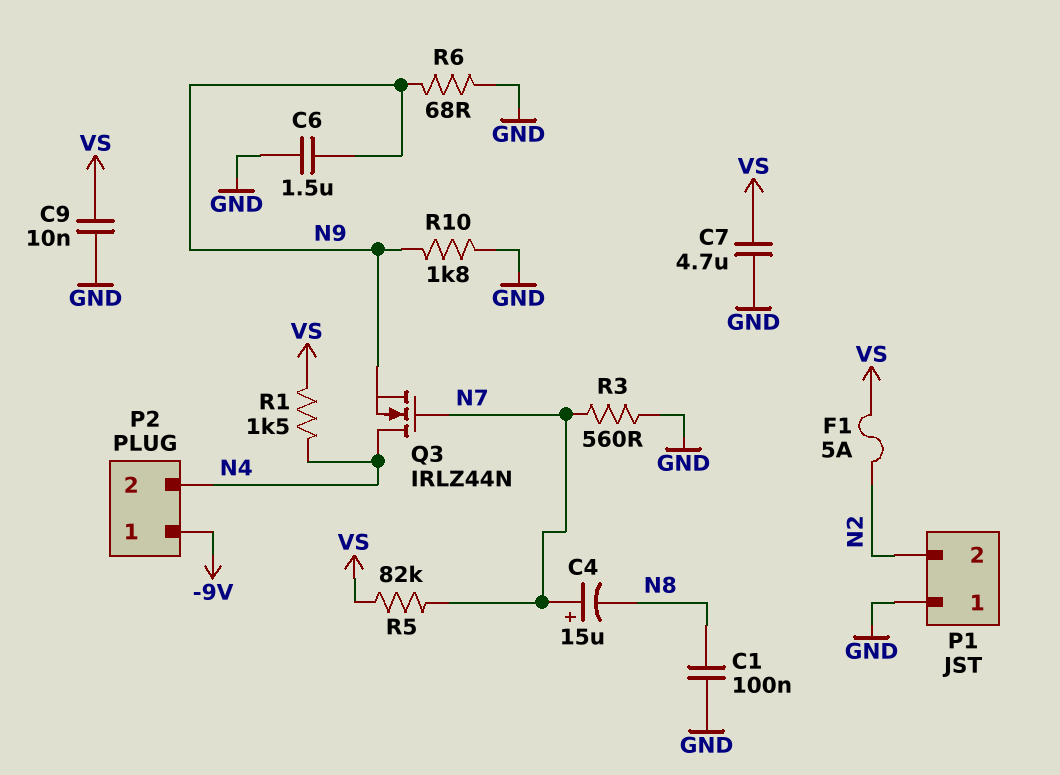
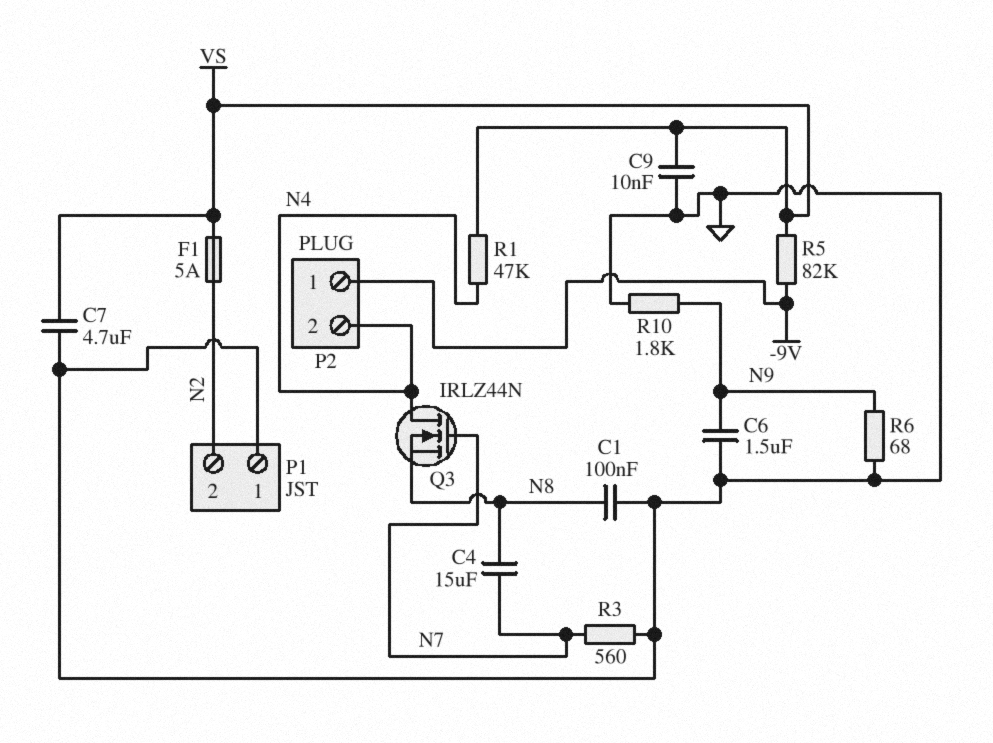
C4: 15uF (plus N7, minus N8) -> 15uF (N7, N8)
Q3: NMOS IRLZ44N (G N7, D N4, S N9) -> NMOS IRLZ44N (G N7, D N4, S N8)
R1: 1.5k (N4, VS) -> 47k (N4, VS)
R5: 82k (N7, VS) -> 82k (-9V, VS)

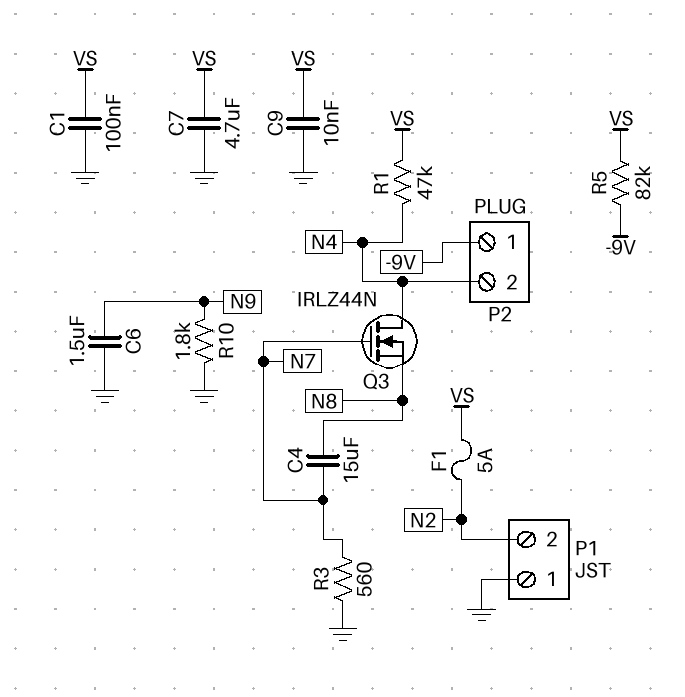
C1: 100nF (GND, N8) -> 100nF (GND, VS)
R6: 68 (GND, N9) -> none

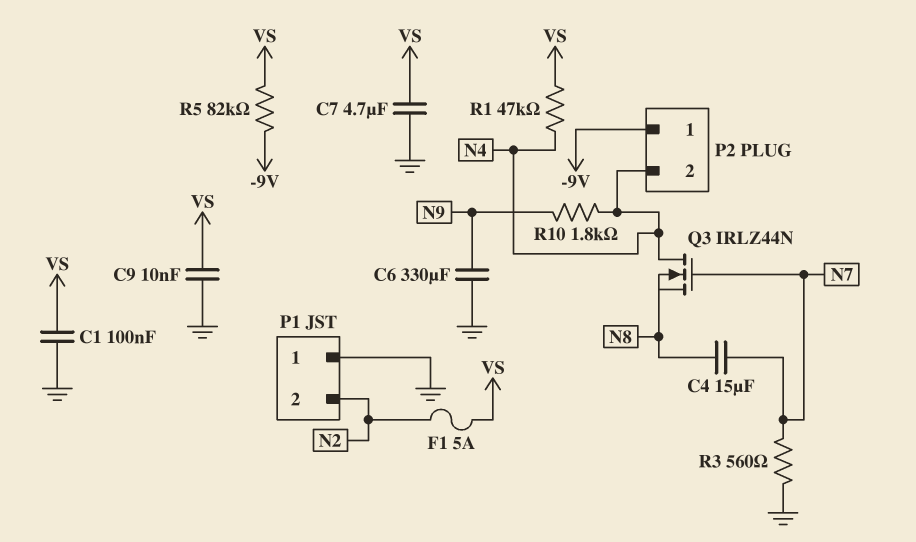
C6: 1.5uF (GND, N9) -> 330uF (GND, N9)
R10: 1.8k (GND, N9) -> 1.8k (N4, N9)

